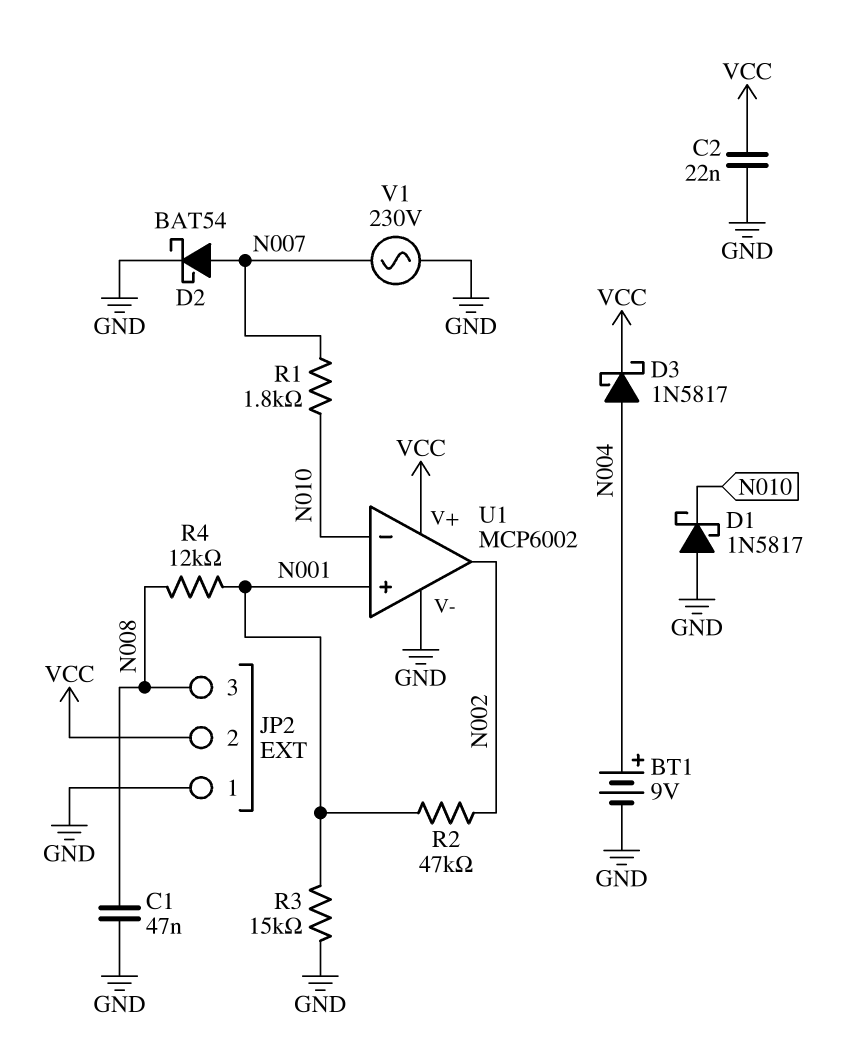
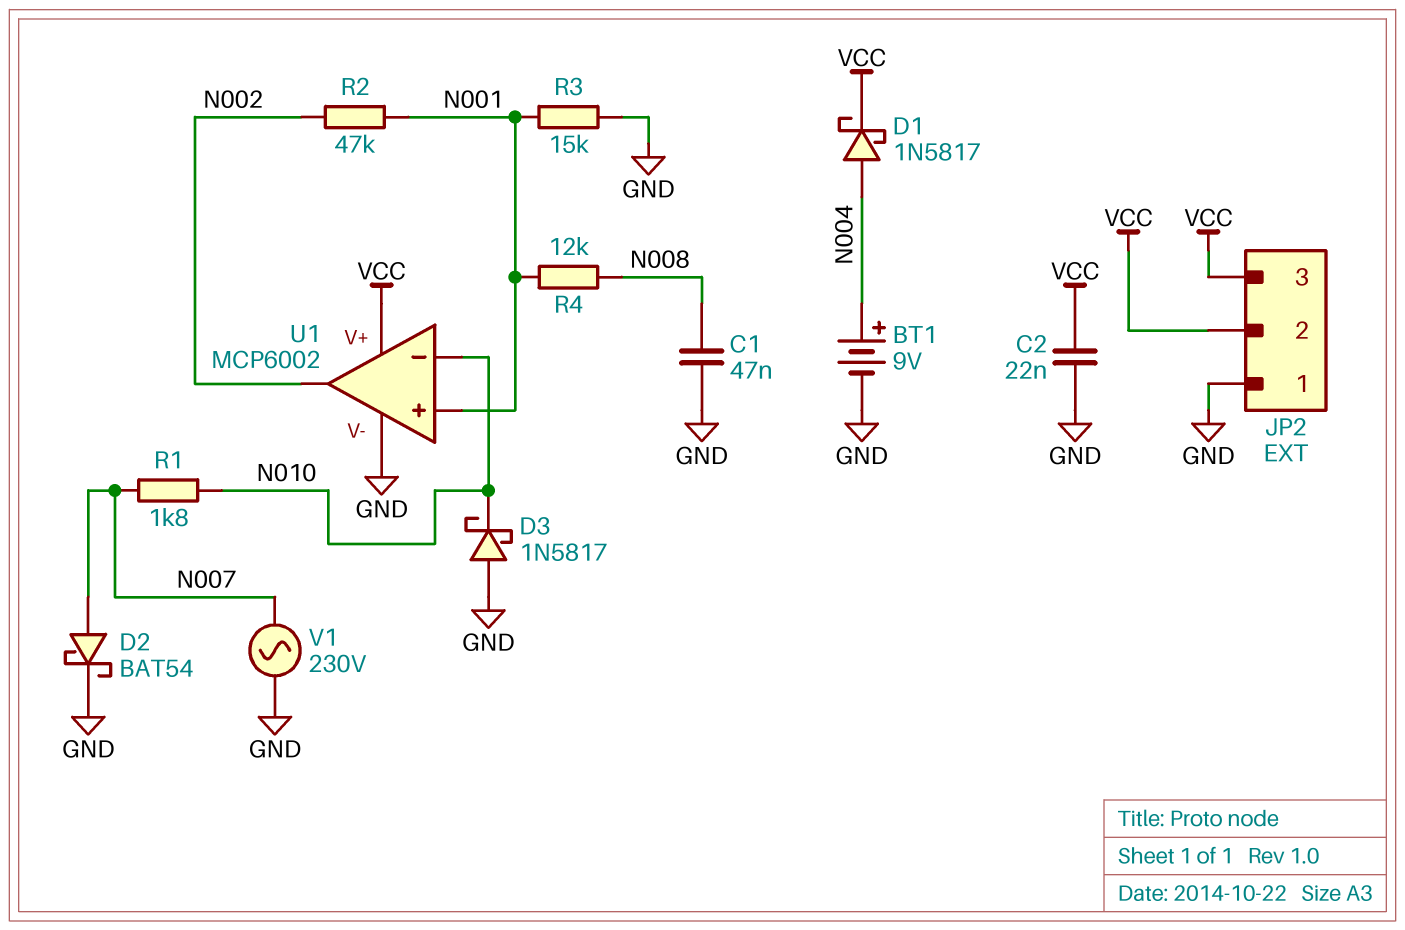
D1: schottky 1N5817 (A GND, K N010) -> schottky 1N5817 (A N004, K VCC)
D3: schottky 1N5817 (A N004, K VCC) -> schottky 1N5817 (A GND, K N010)
JP2 pin 3: N008 -> VCC

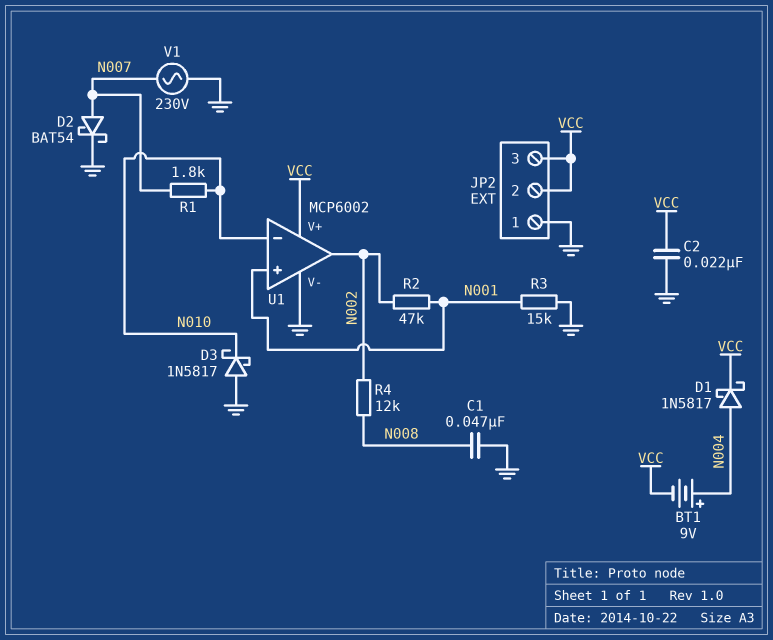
BT1: 9V (plus N004, minus GND) -> 9V (plus N004, minus VCC)
R4: 12k (N001, N008) -> 12k (N002, N008)

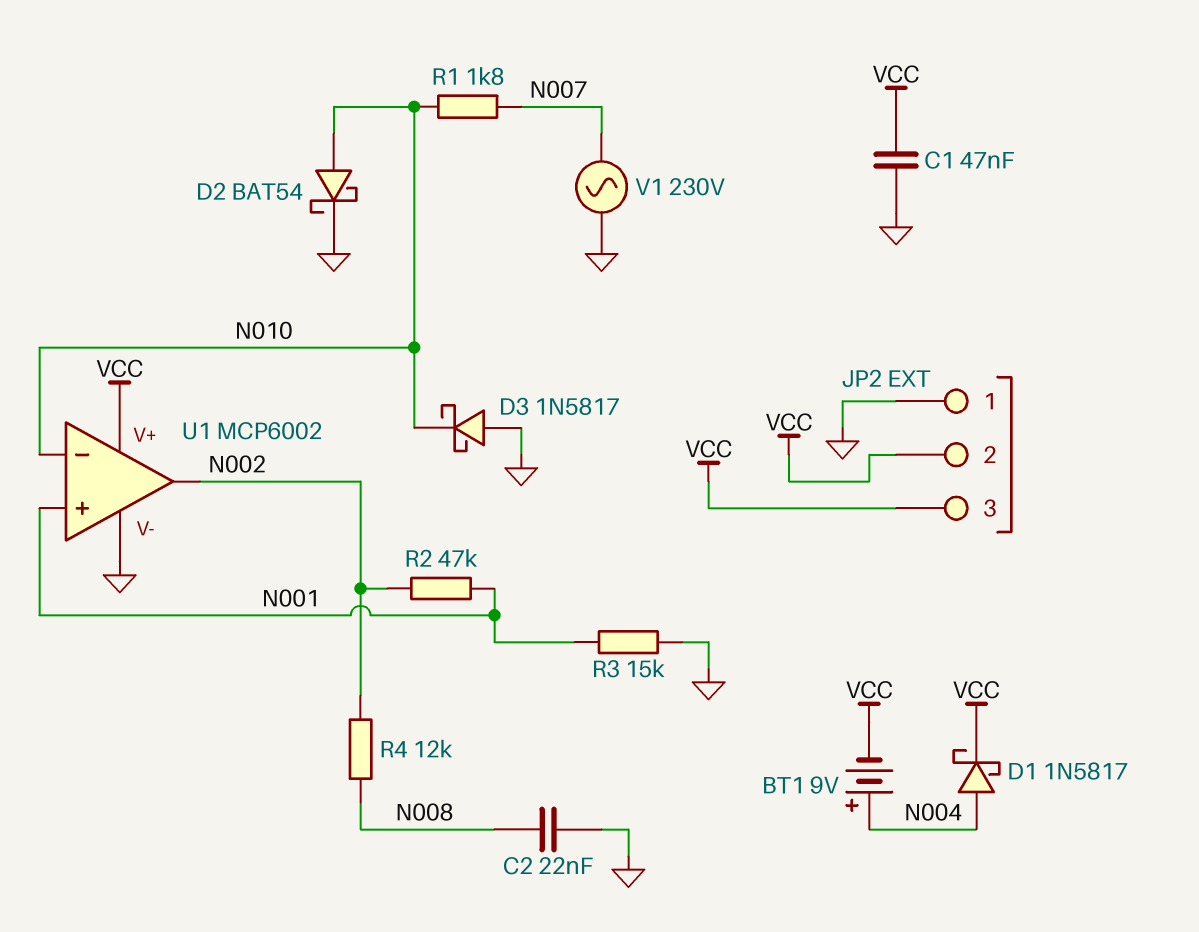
C1: 47nF (GND, N008) -> 47nF (GND, VCC)
C2: 22nF (GND, VCC) -> 22nF (GND, N008)
D2: schottky BAT54 (A N007, K GND) -> schottky BAT54 (A N010, K GND)

